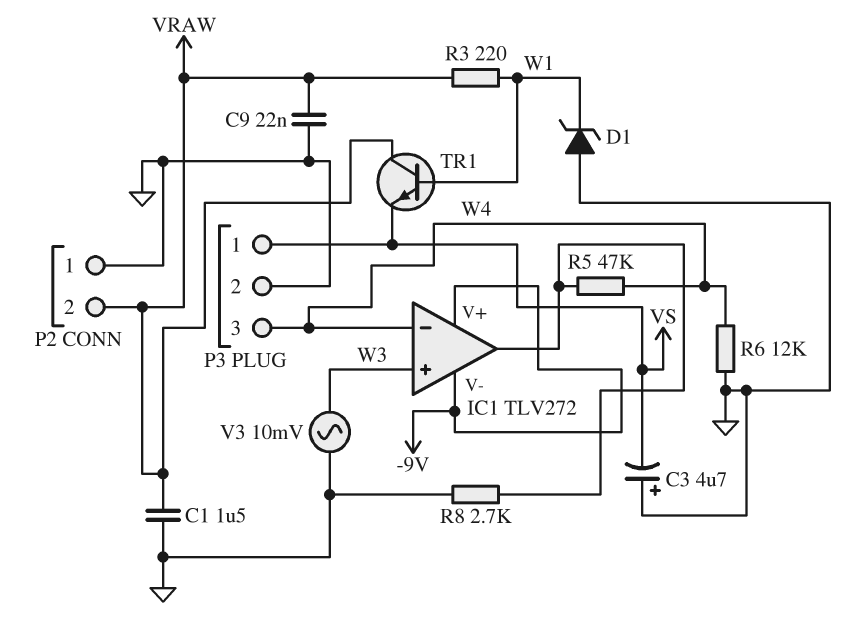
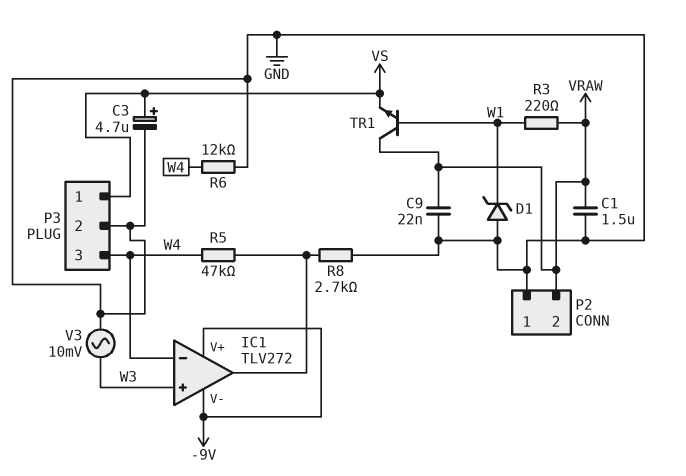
C3: 4.7uF (plus GND, minus VS) -> 4.7uF (plus VS, minus GND)

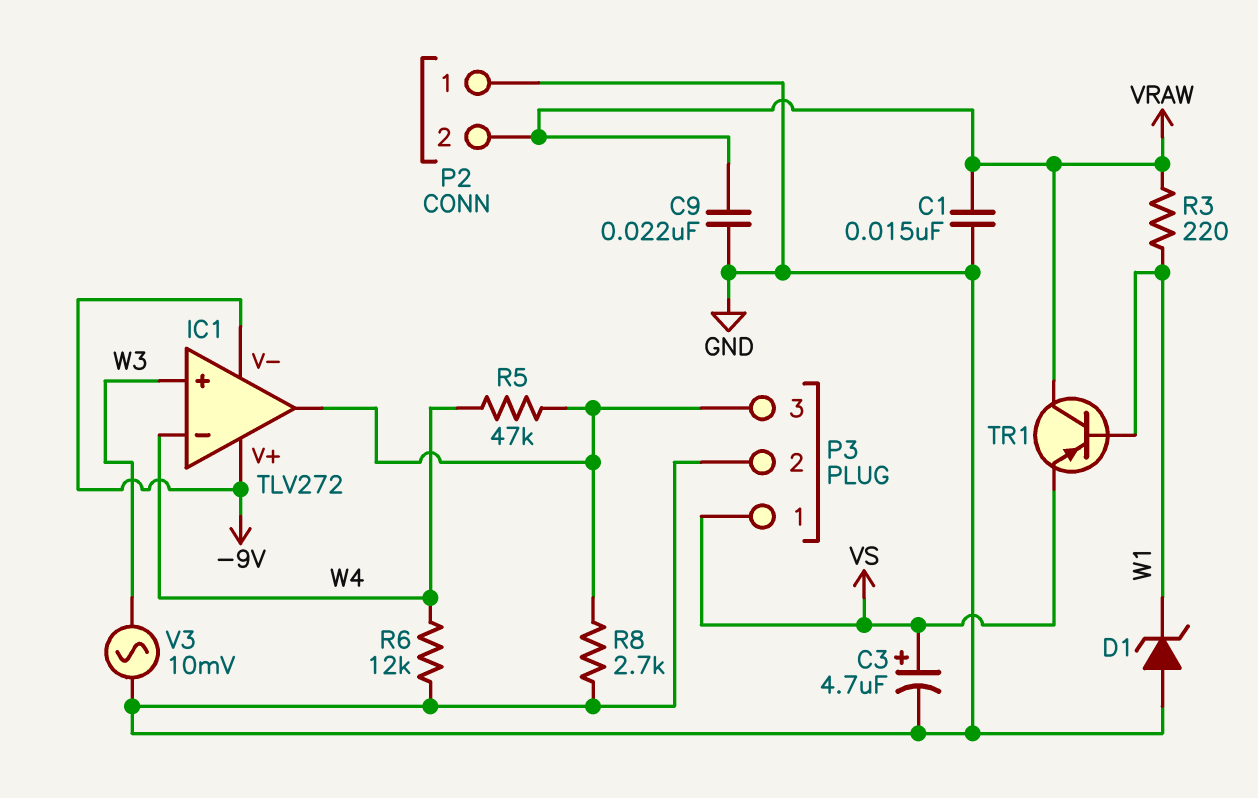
C1: 1.5uF (GND, VRAW) -> 15nF (GND, VRAW)
P3 pin 3: W4 -> IC1/out
TR1: NPN (B W1, C VRAW, E VS) -> PNP (B W1, C VRAW, E VS)

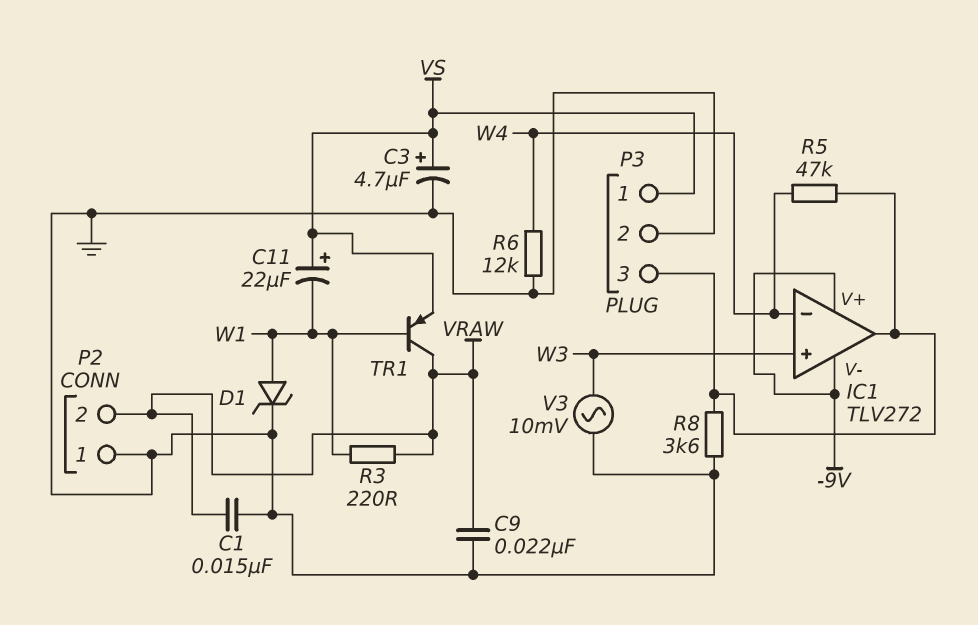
C11: none -> 22uF (plus VS, minus W1)
D1: zener (A GND, K W1) -> zener (A W1, K GND)
R8: 2.7k (GND, IC1/out) -> 3.6k (GND, IC1/out)

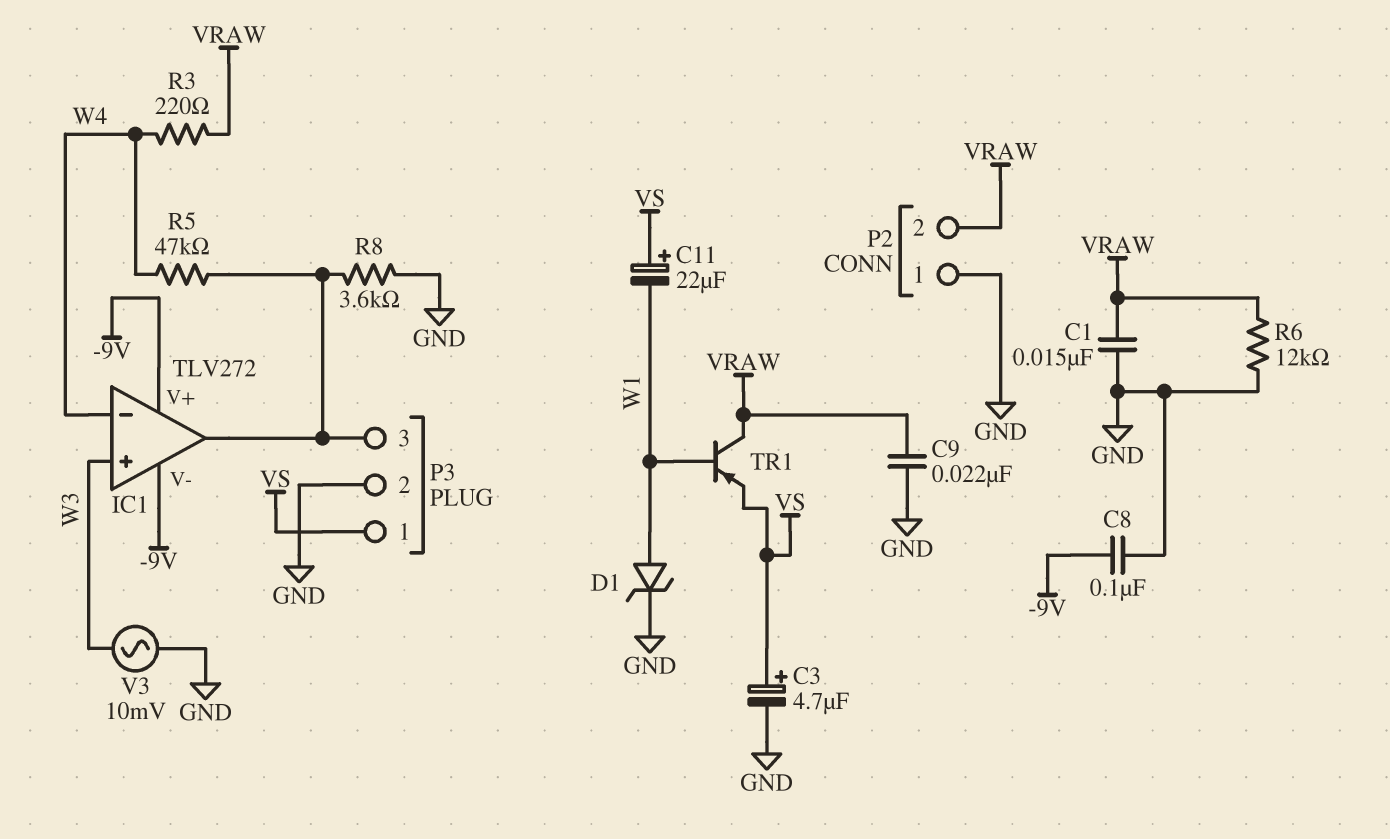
C8: none -> 100nF (-9V, GND)
R3: 220 (VRAW, W1) -> 220 (VRAW, W4)
R6: 12k (GND, W4) -> 12k (GND, VRAW)

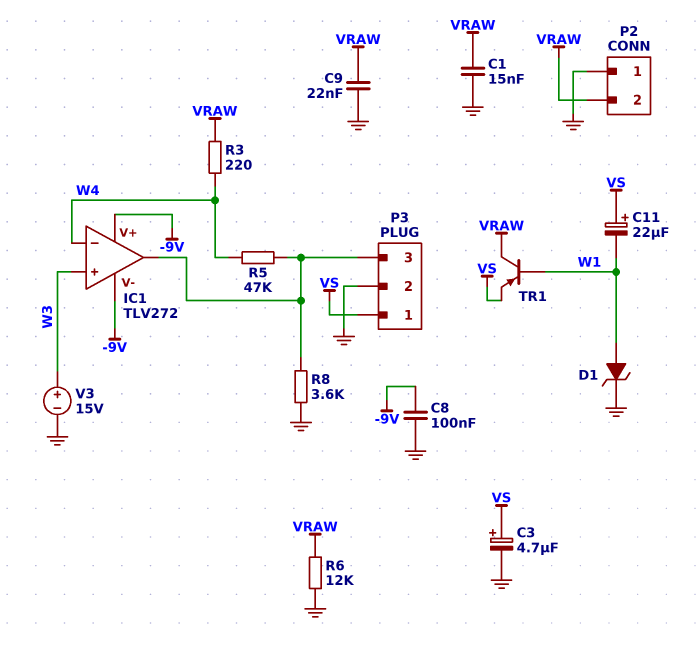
V3: AC 10mV (GND, W3) -> 15V (plus W3, minus GND)

